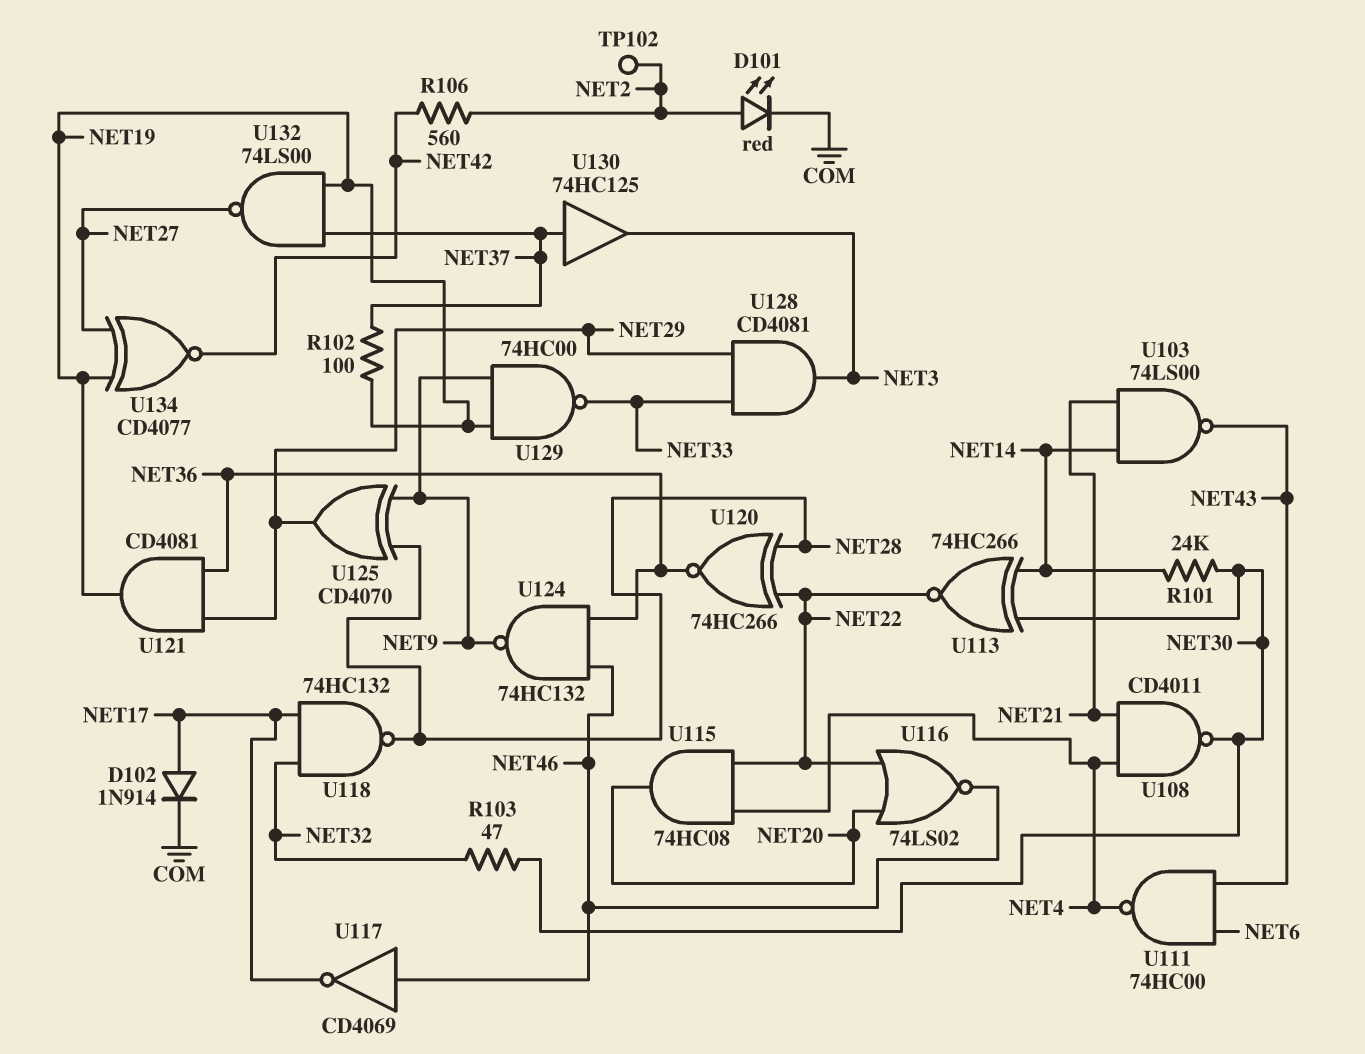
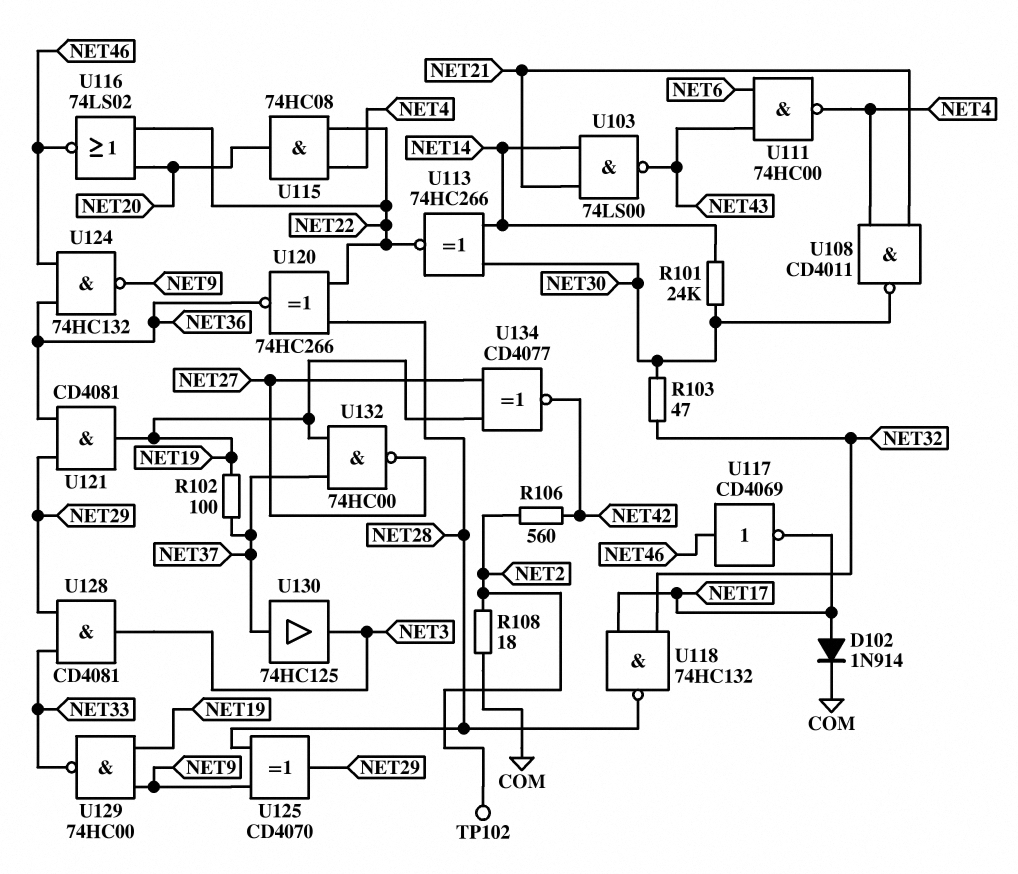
D101: LED red (A NET2, K COM) -> none
R108: none -> 18 (COM, NET2)
U132: NAND 74LS00 (in NET19, in NET37, out NET27) -> NAND 74HC00 (in NET19, in NET37, out NET27)

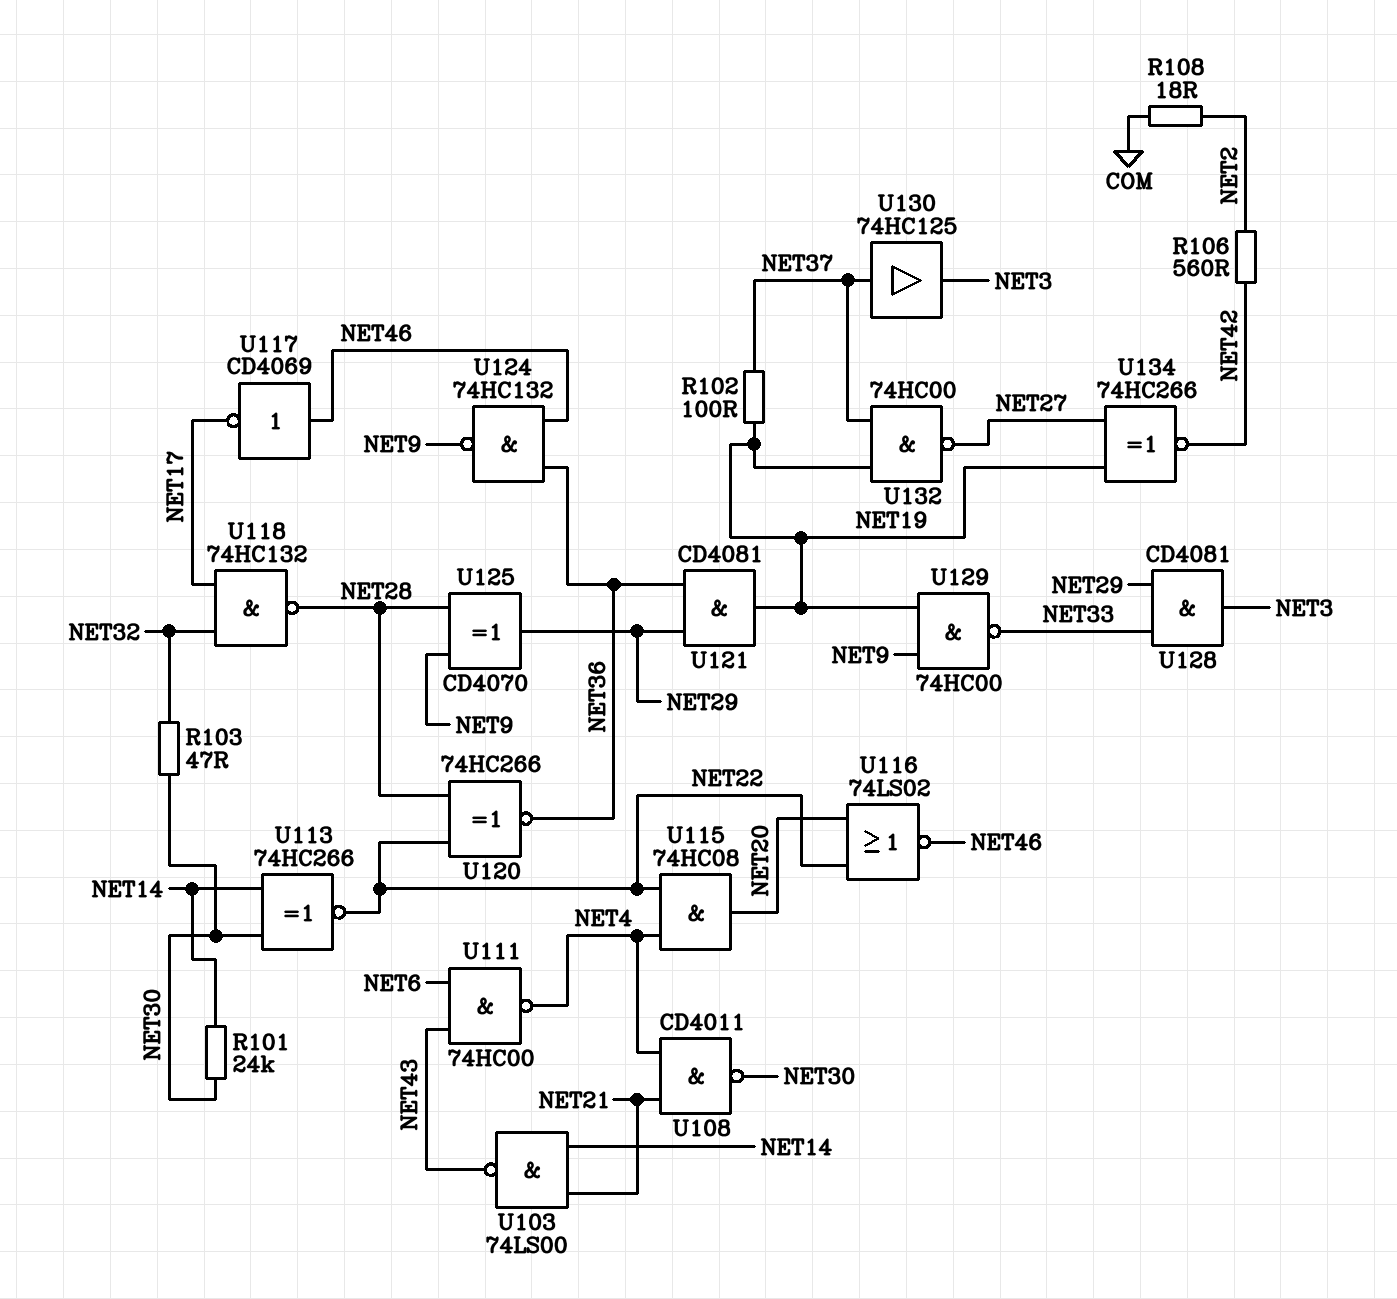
D102: diode 1N914 (A NET17, K COM) -> none
TP102: test point (NET2) -> none
U134: XNOR CD4077 (in NET19, in NET27, out NET42) -> XNOR 74HC266 (in NET19, in NET27, out NET42)

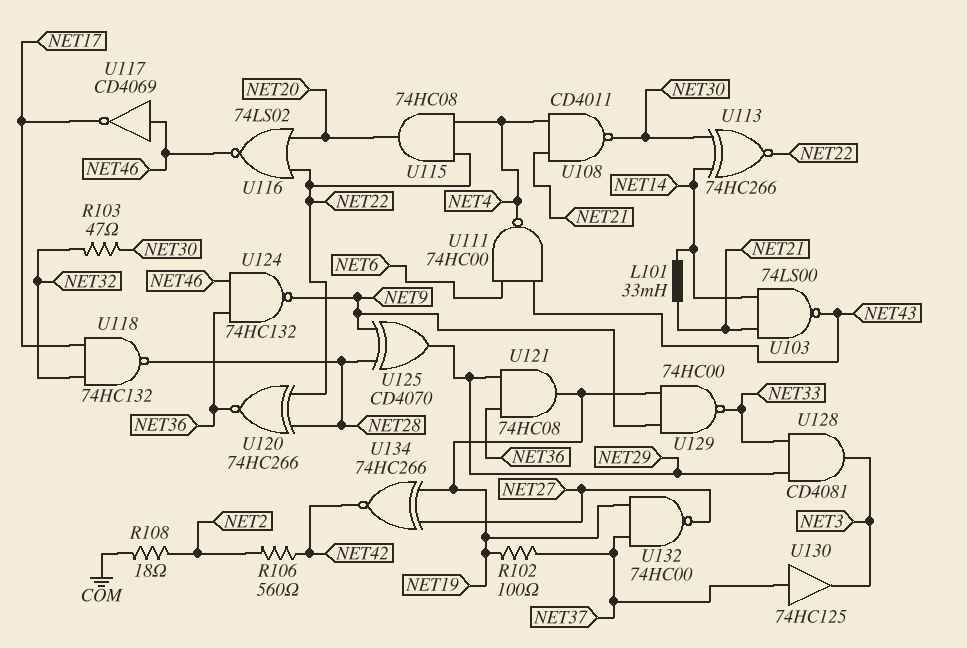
L101: none -> 33mH (NET14, NET21)
R101: 24k (NET14, NET30) -> none
U121: AND CD4081 (in NET29, in NET36, out NET19) -> AND 74HC08 (in NET29, in NET36, out NET19)

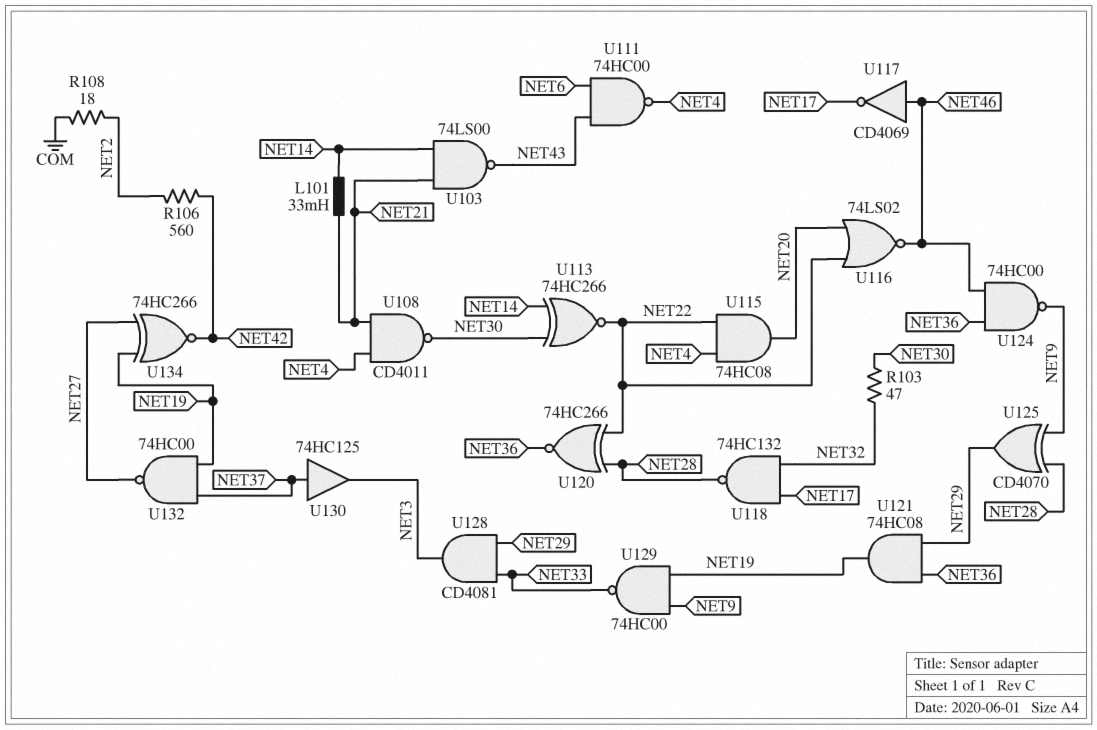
R102: 100 (NET19, NET37) -> none
U124: NAND 74HC132 (in NET36, in NET46, out NET9) -> NAND 74HC00 (in NET36, in NET46, out NET9)

